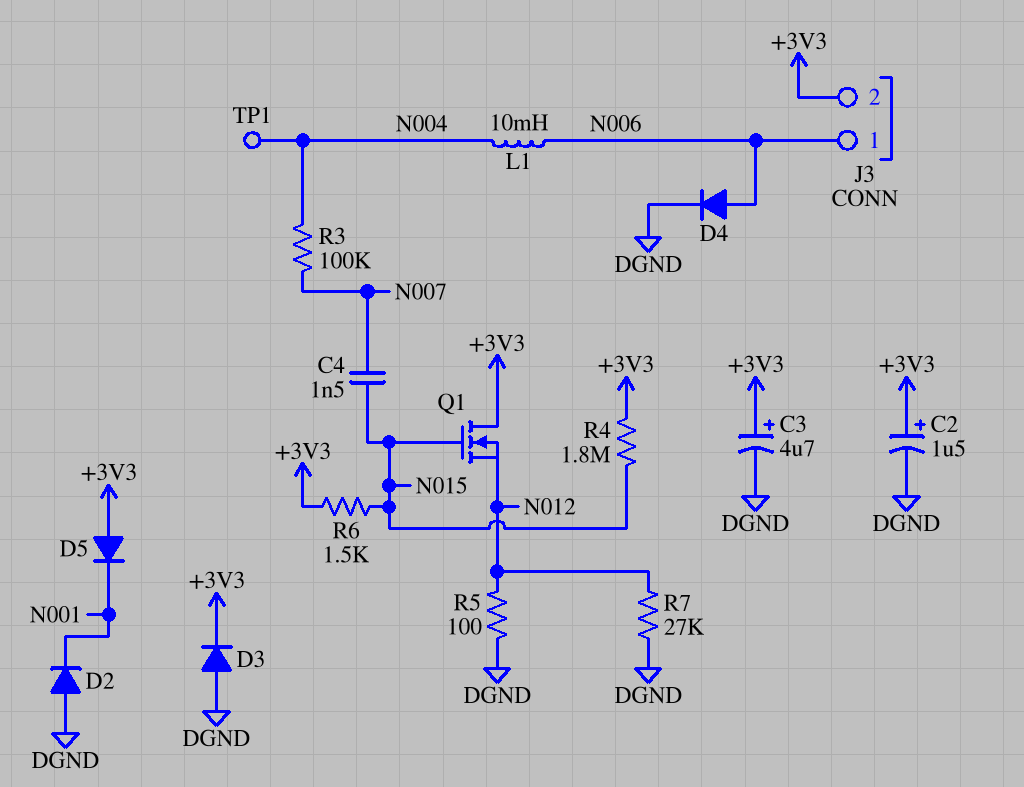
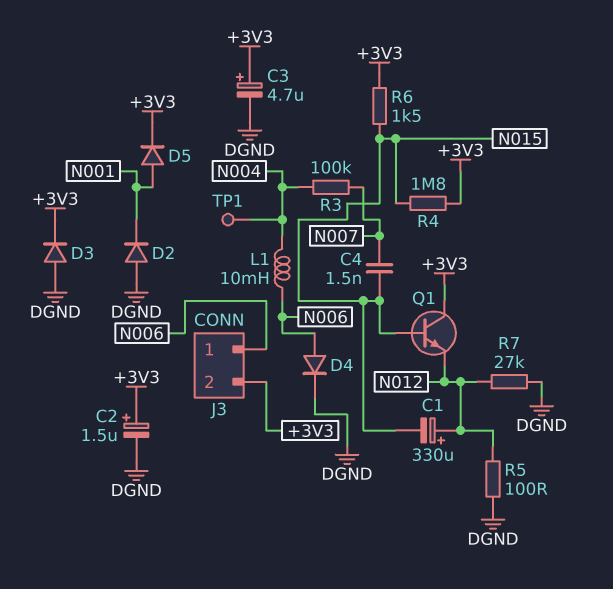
C1: none -> 330uF (plus N012, minus N015)
D5: diode (A +3V3, K N001) -> diode (A N001, K +3V3)
Q1: NMOS (G N015, D +3V3, S N012) -> NPN (B N015, C +3V3, E N012)

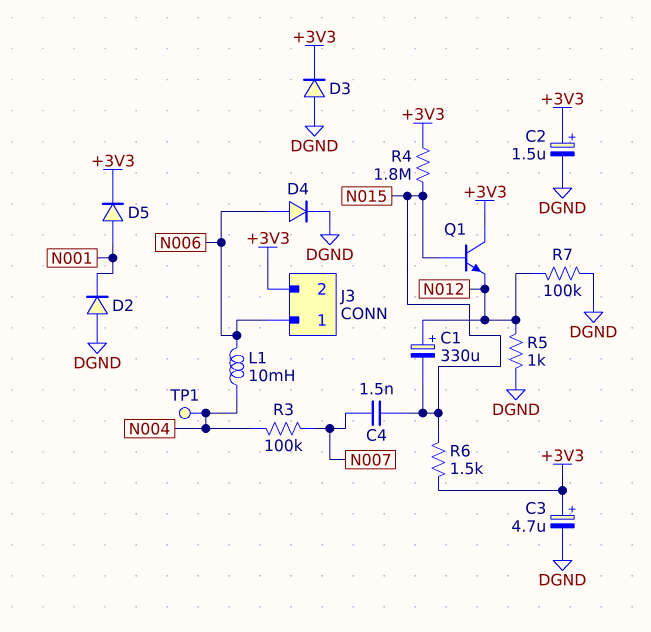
R5: 100 (DGND, N012) -> 1k (DGND, N012)
R7: 27k (DGND, N012) -> 100k (DGND, N012)

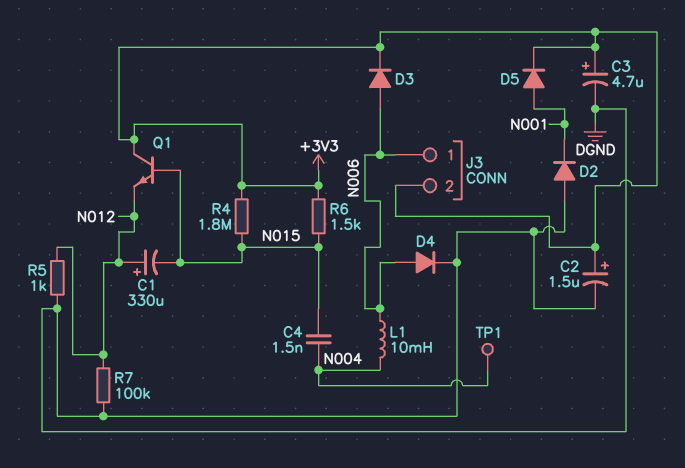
C4: 1.5nF (N007, N015) -> 1.5nF (N004, N015)
D3: diode (A DGND, K +3V3) -> diode (A N006, K +3V3)
R3: 100k (N004, N007) -> none

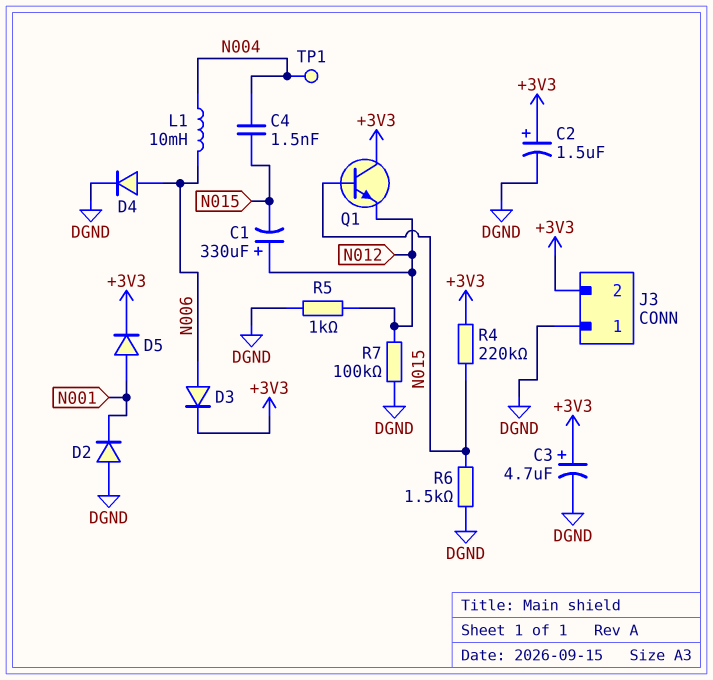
J3 pin 1: N006 -> DGND
R4: 1.8M (+3V3, N015) -> 220k (+3V3, N015)
R6: 1.5k (+3V3, N015) -> 1.5k (DGND, N015)

